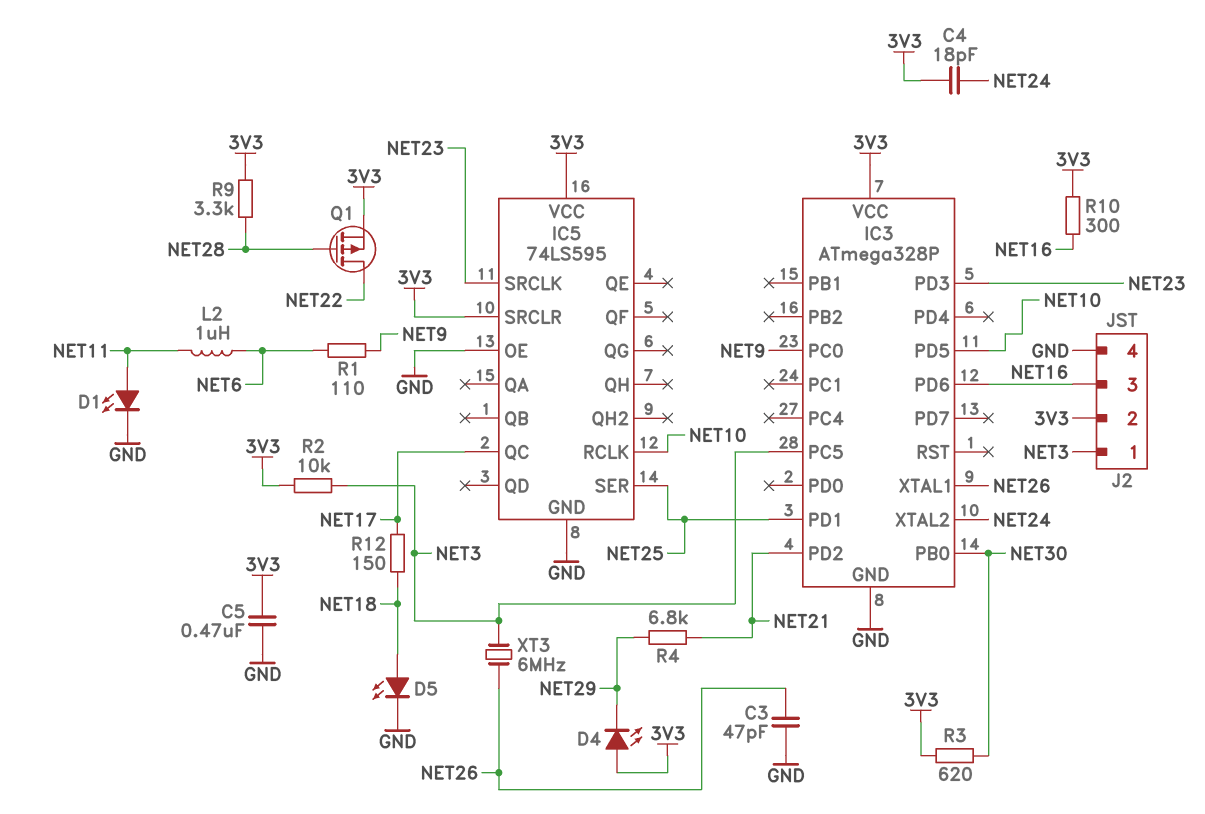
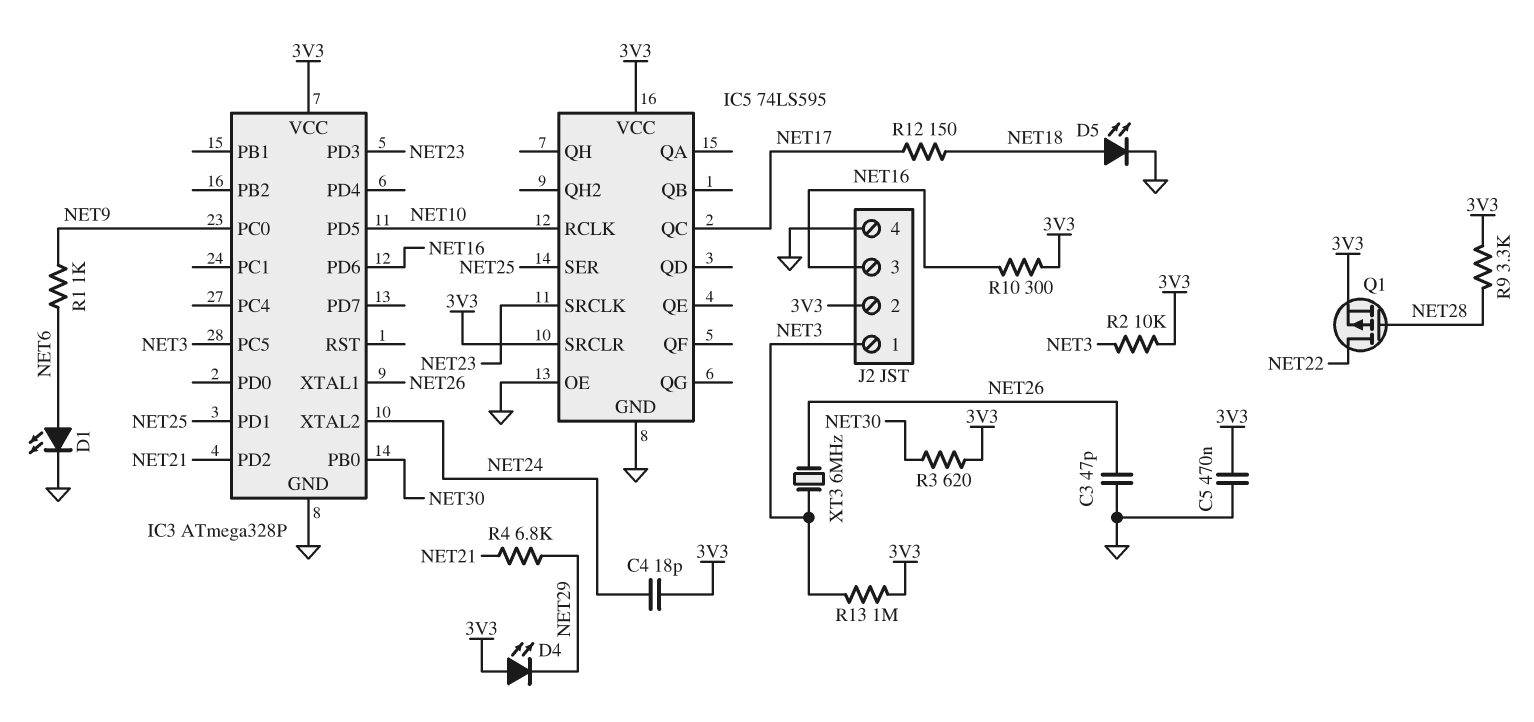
D1: LED (A NET11, K GND) -> LED (A NET6, K GND)
L2: 1uH (NET6, NET11) -> none
R1: 110 (NET6, NET9) -> 1k (NET6, NET9)
R13: none -> 1M (3V3, NET3)

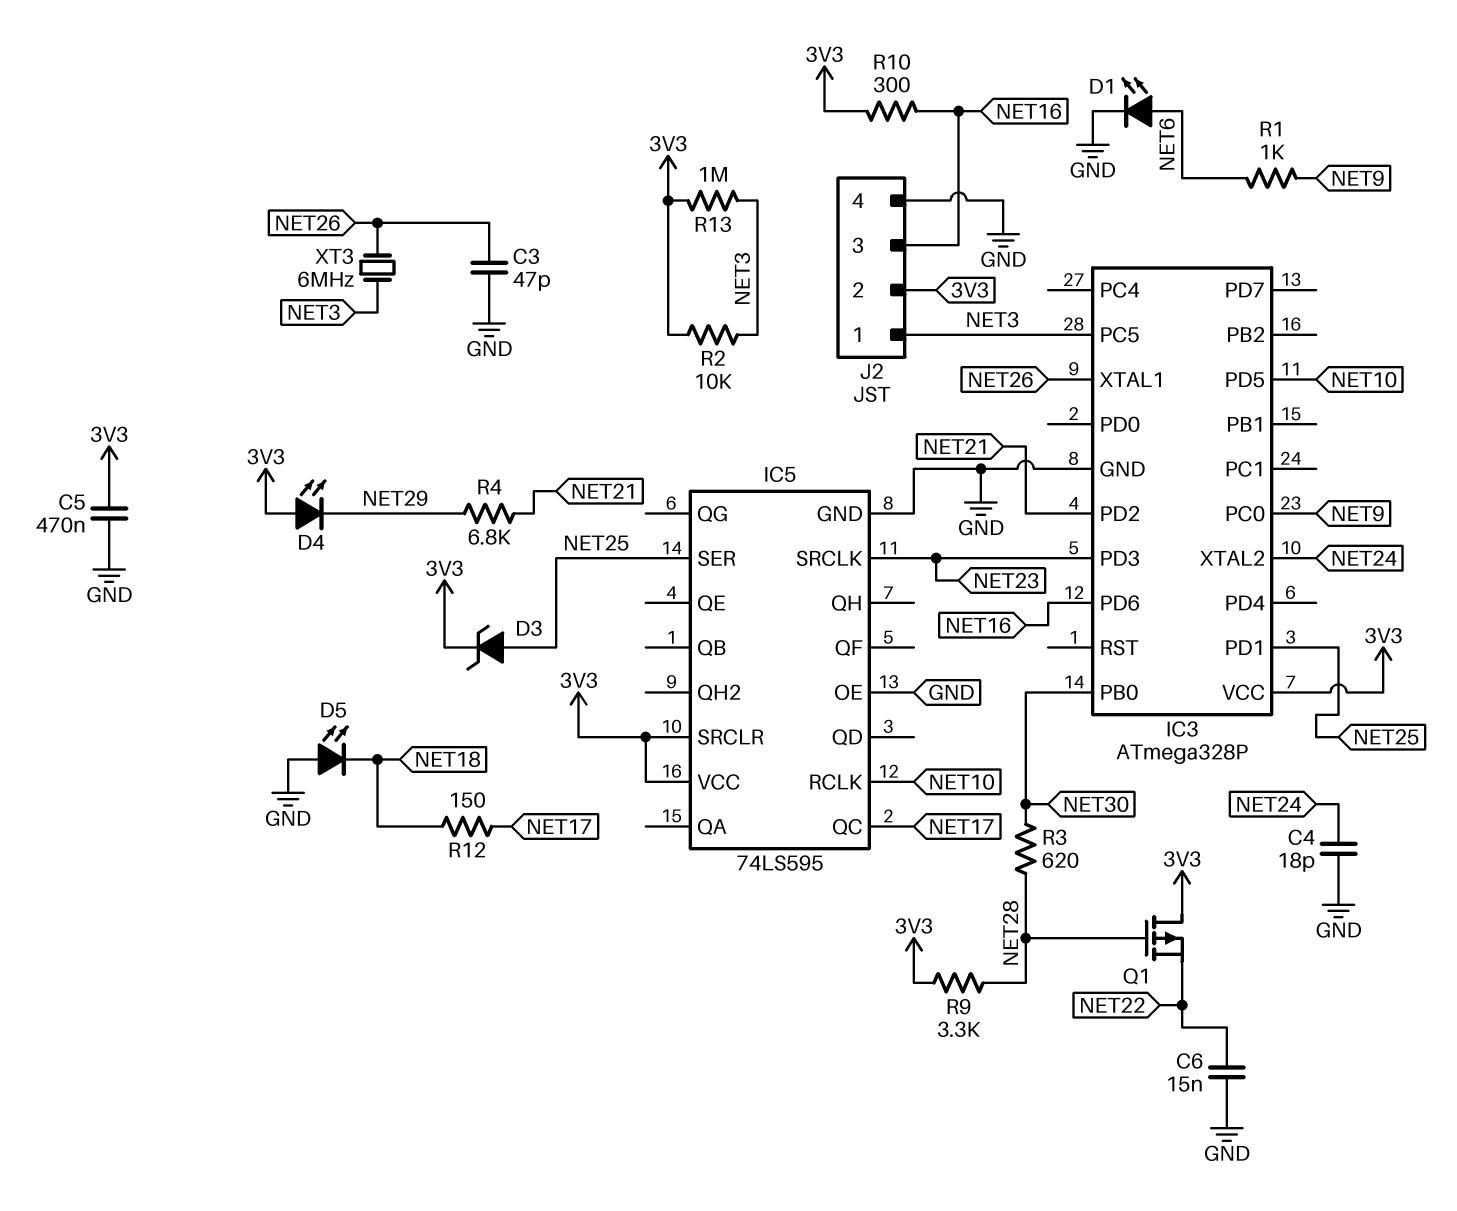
C4: 18pF (3V3, NET24) -> 18pF (GND, NET24)
C6: none -> 15nF (GND, NET22)
D3: none -> zener (A NET25, K 3V3)
D5: LED (A NET18, K GND) -> LED (A GND, K NET18)
Q1: PMOS (G NET28, D NET22, S 3V3) -> PMOS (G NET28, D 3V3, S NET22)
R3: 620 (3V3, NET30) -> 620 (NET28, NET30)

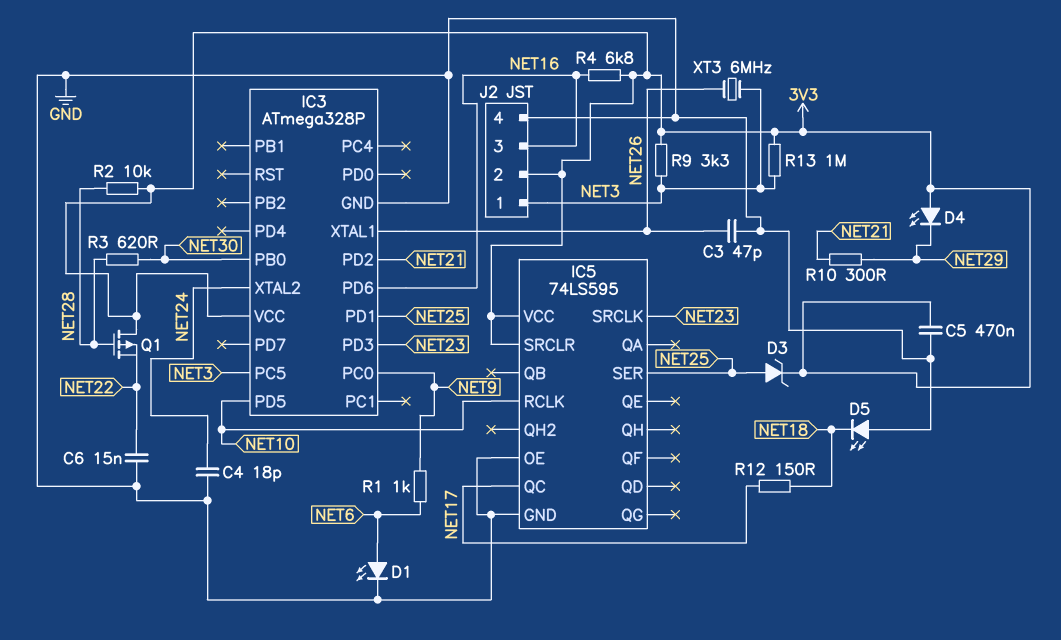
R2: 10k (3V3, NET3) -> 10k (3V3, NET28)
R4: 6.8k (NET21, NET29) -> 6.8k (3V3, NET16)
R9: 3.3k (3V3, NET28) -> 3.3k (3V3, NET3)
R10: 300 (3V3, NET16) -> 300 (NET21, NET29)

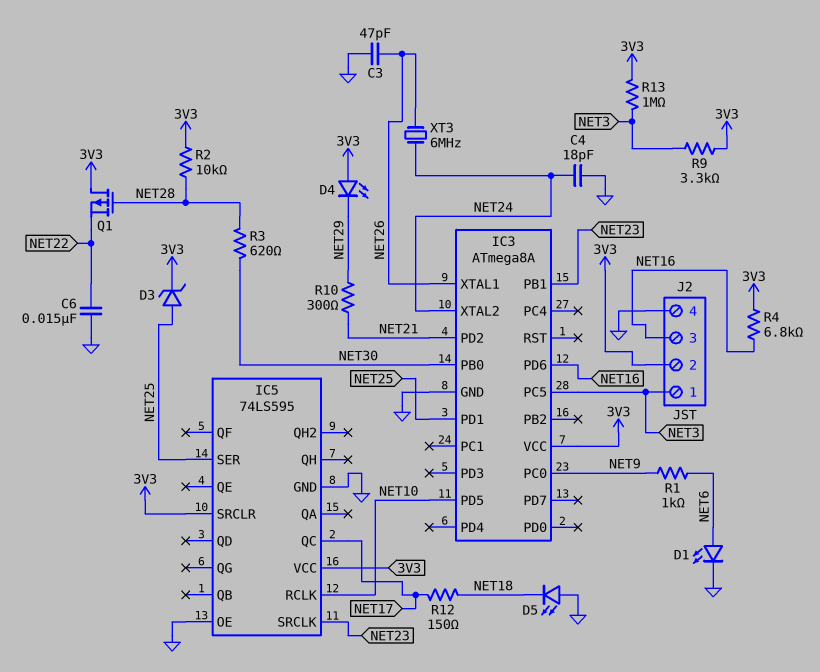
C5: 470nF (3V3, GND) -> none
IC3: ATmega328P -> ATmega8A
IC3 pin PB1: none -> NET23
IC3 pin PD3: NET23 -> none
XT3: 6MHz (NET3, NET26) -> 6MHz (NET24, NET26)

